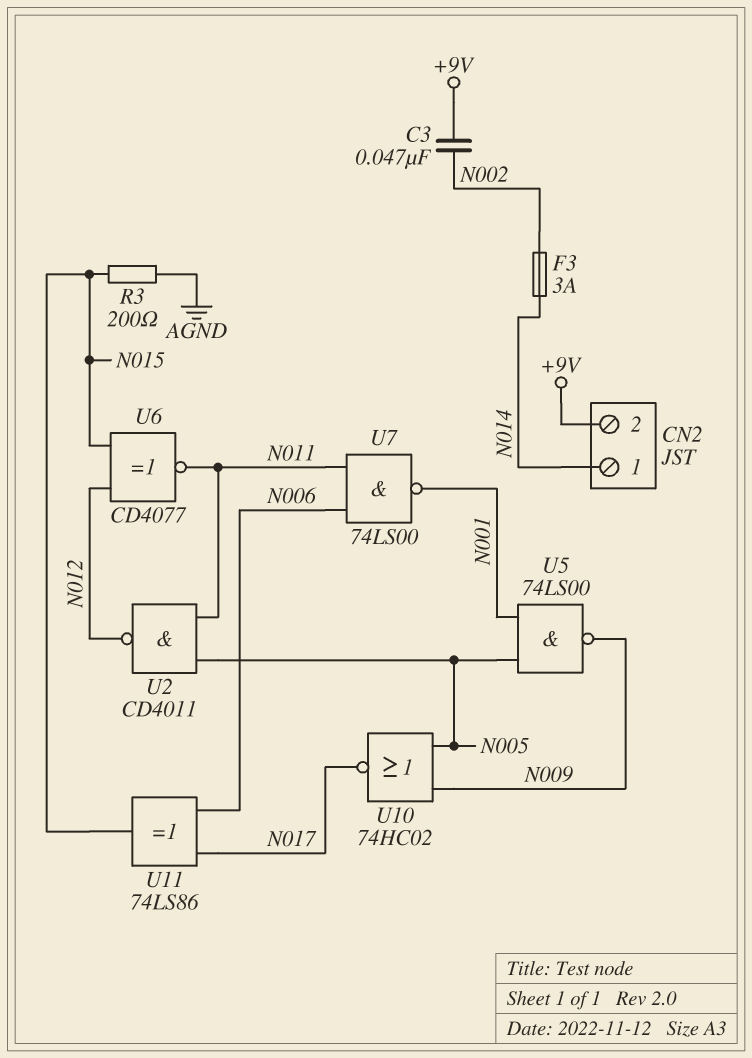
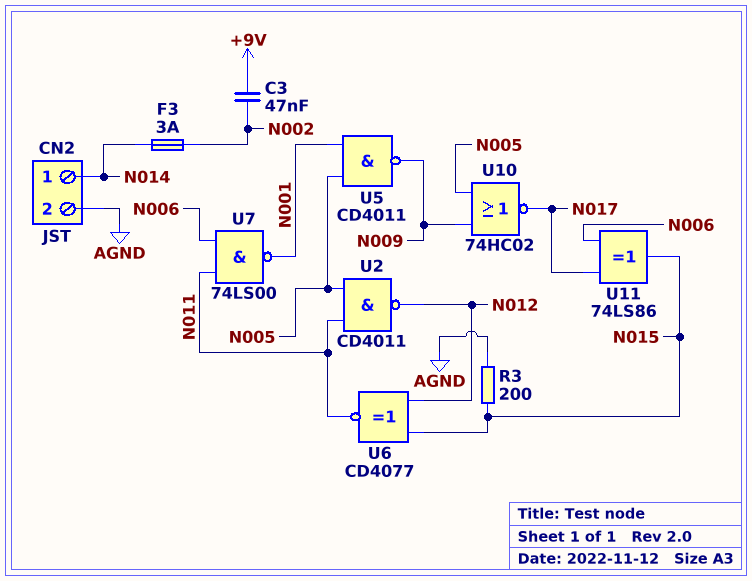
CN2 pin 2: +9V -> AGND
U5: NAND 74LS00 (in N001, in N005, out N009) -> NAND CD4011 (in N001, in N005, out N009)

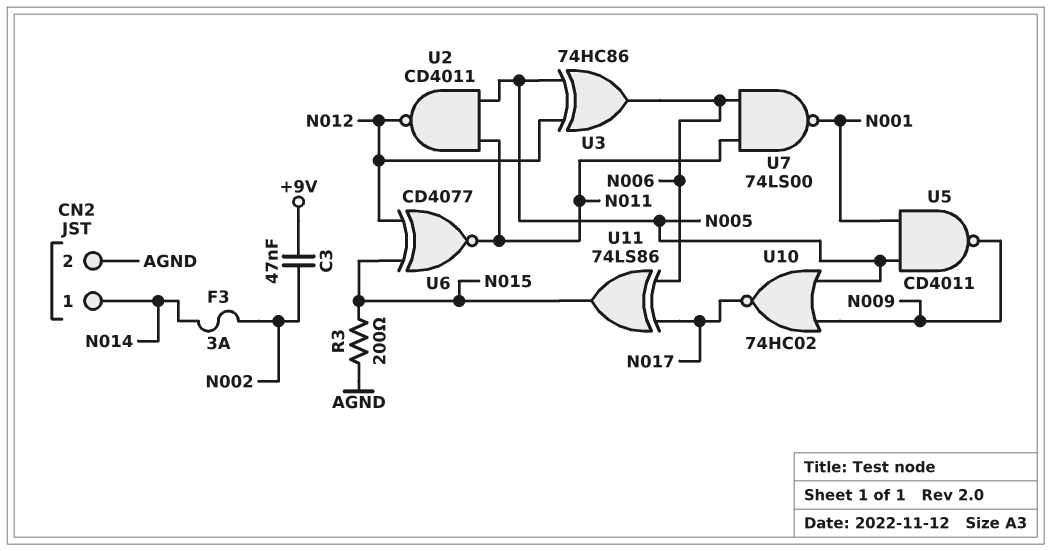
U3: none -> XOR 74HC86 (in N005, in N012, out N006)

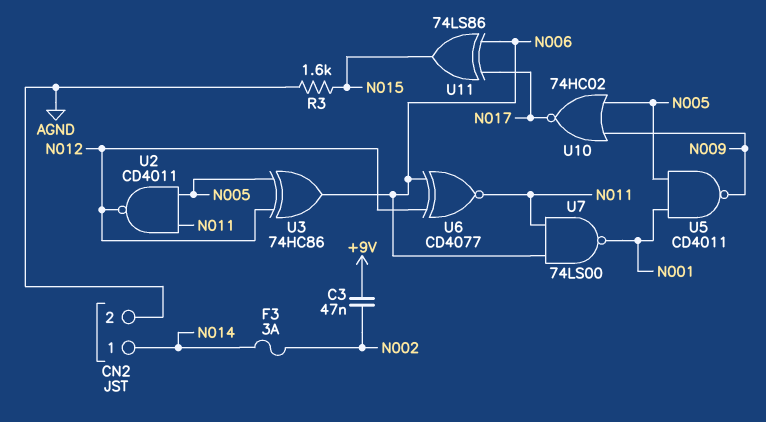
R3: 200 (AGND, N015) -> 1.6k (AGND, N015)
U6: XNOR CD4077 (in N012, in N015, out N011) -> XNOR CD4077 (in N006, in N012, out N011)

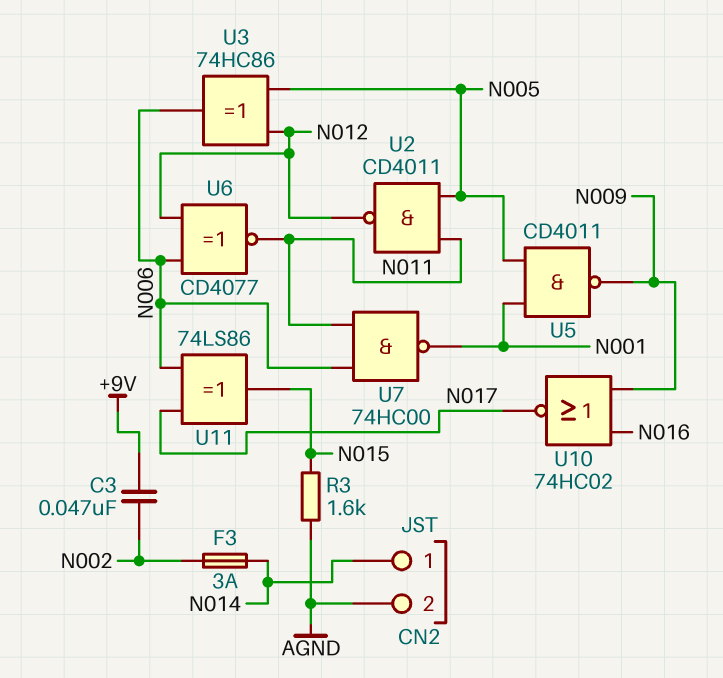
U7: NAND 74LS00 (in N006, in N011, out N001) -> NAND 74HC00 (in N006, in N011, out N001)
U10: NOR 74HC02 (in N005, in N009, out N017) -> NOR 74HC02 (in N009, in N016, out N017)

